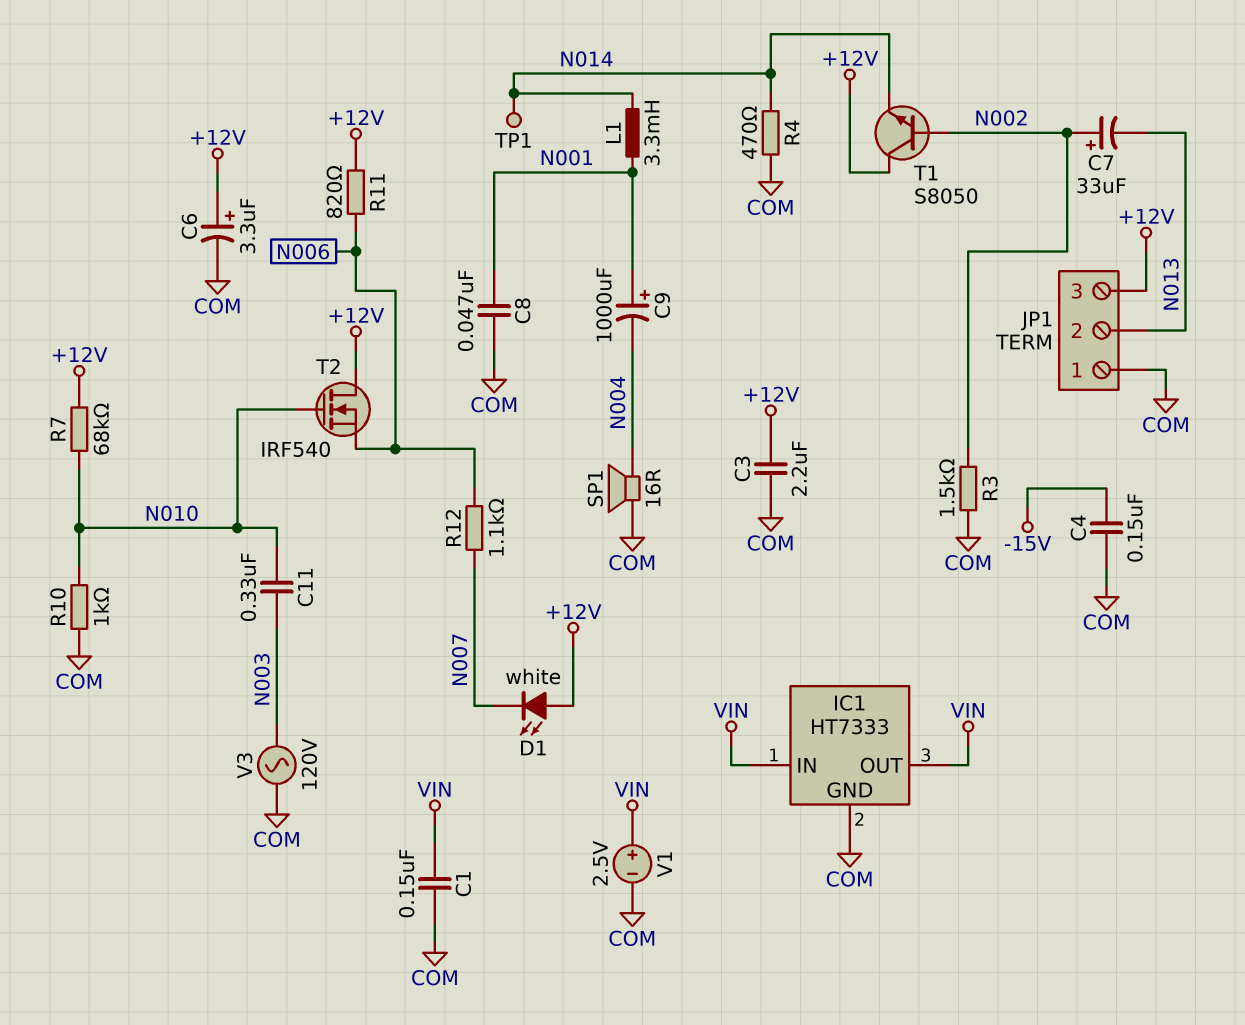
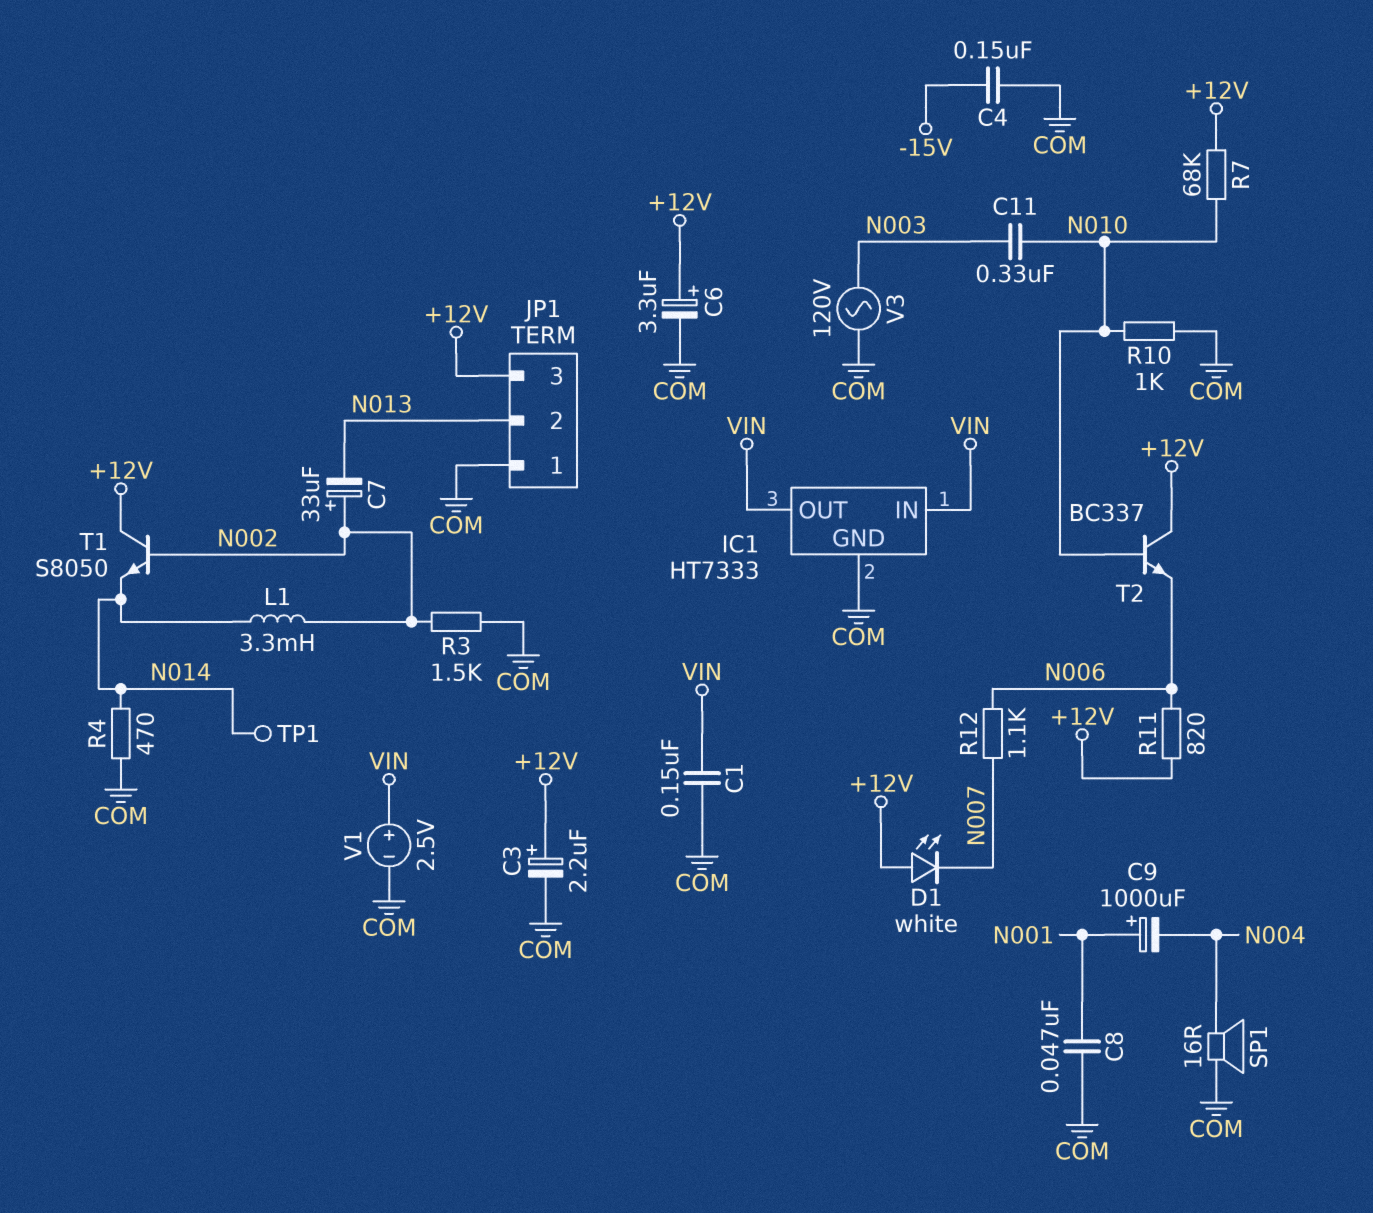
C3: 2.2uF (+12V, COM) -> 2.2uF (plus +12V, minus COM)
L1: 3.3mH (N001, N014) -> 3.3mH (N002, N014)
T2: NMOS IRF540 (G N010, D +12V, S N006) -> NPN BC337 (B N010, C +12V, E N006)

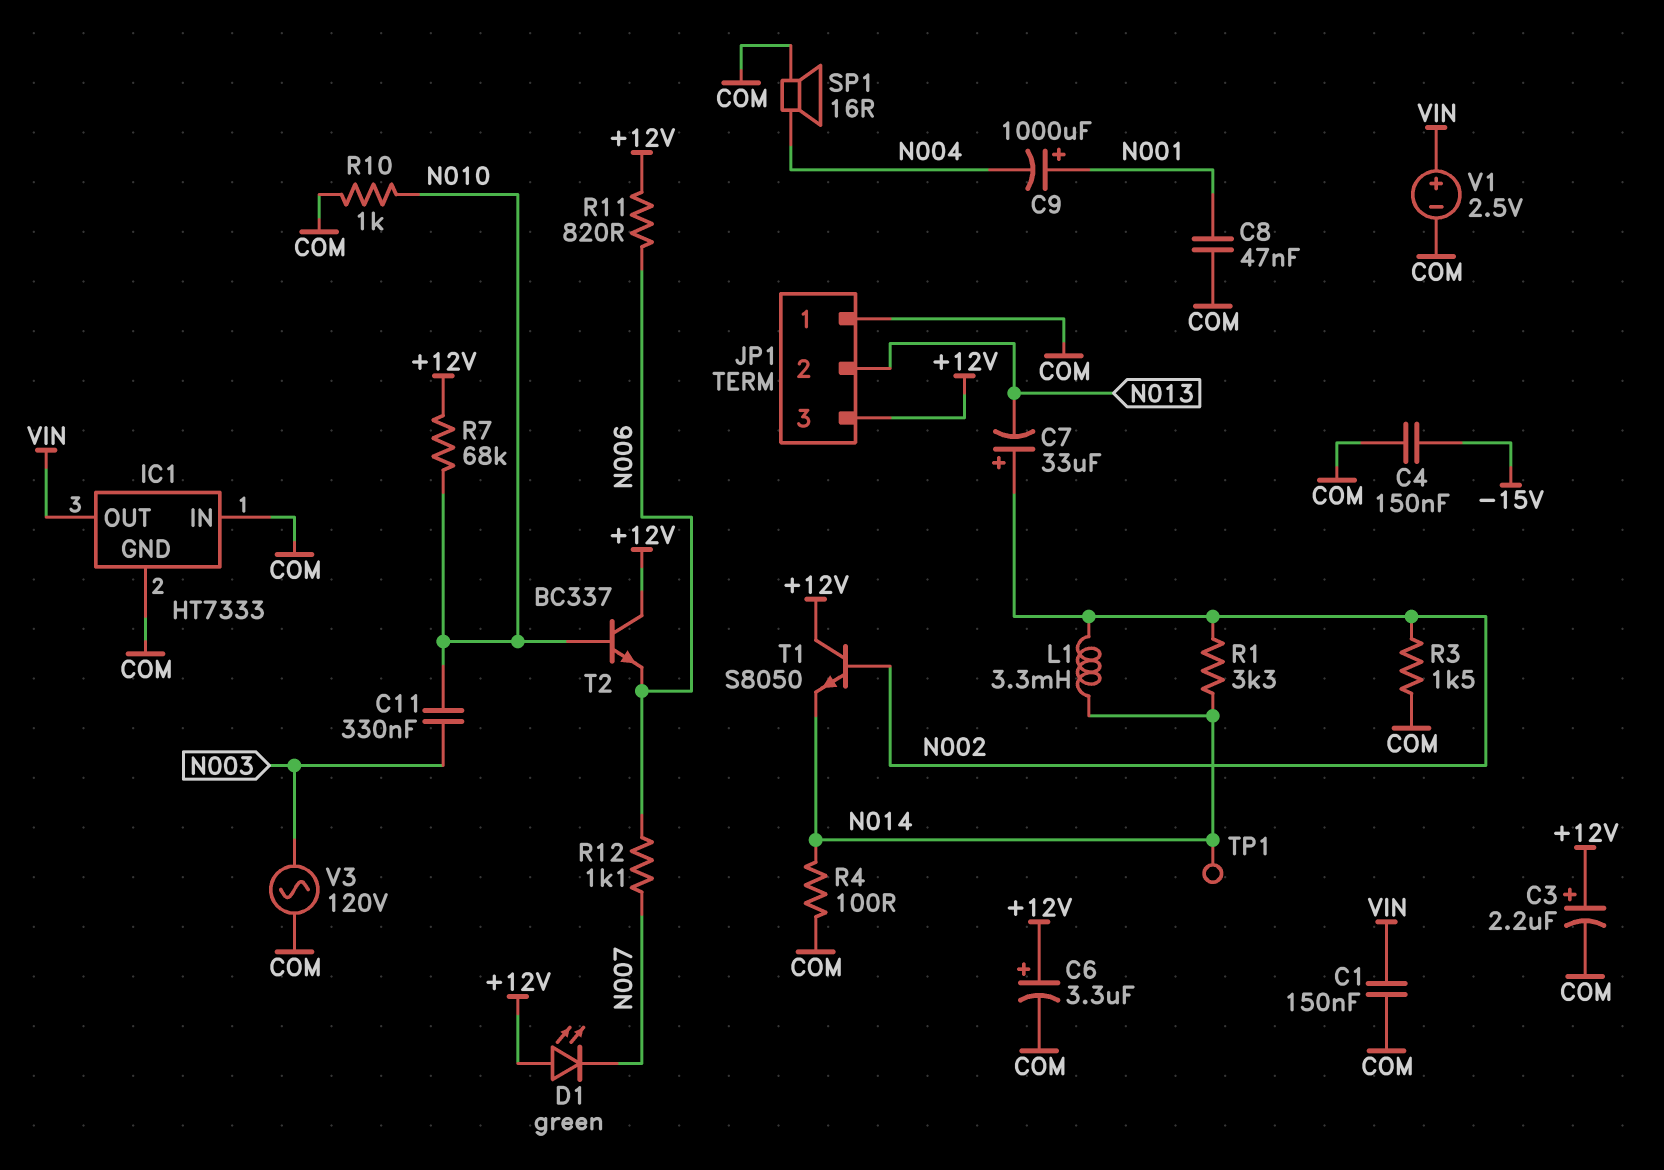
D1: LED white (A +12V, K N007) -> LED green (A +12V, K N007)
IC1 pin IN: VIN -> COM
R1: none -> 3.3k (N002, N014)
R4: 470 (COM, N014) -> 100 (COM, N014)

